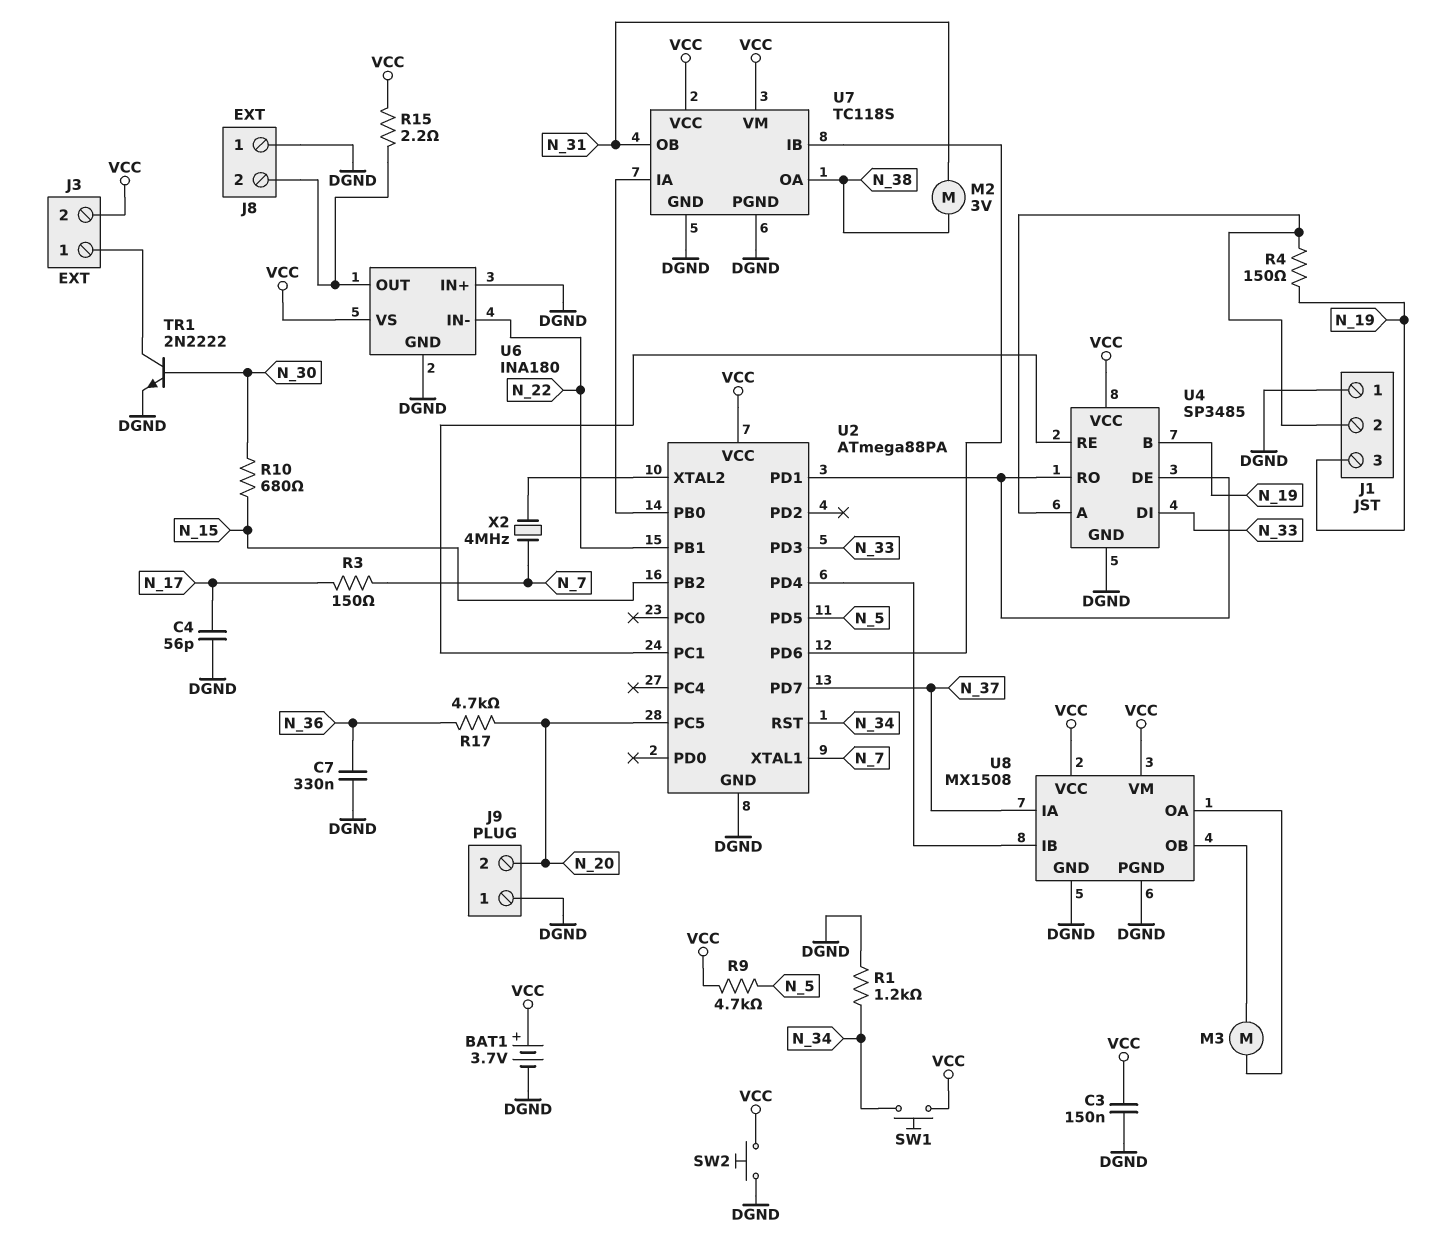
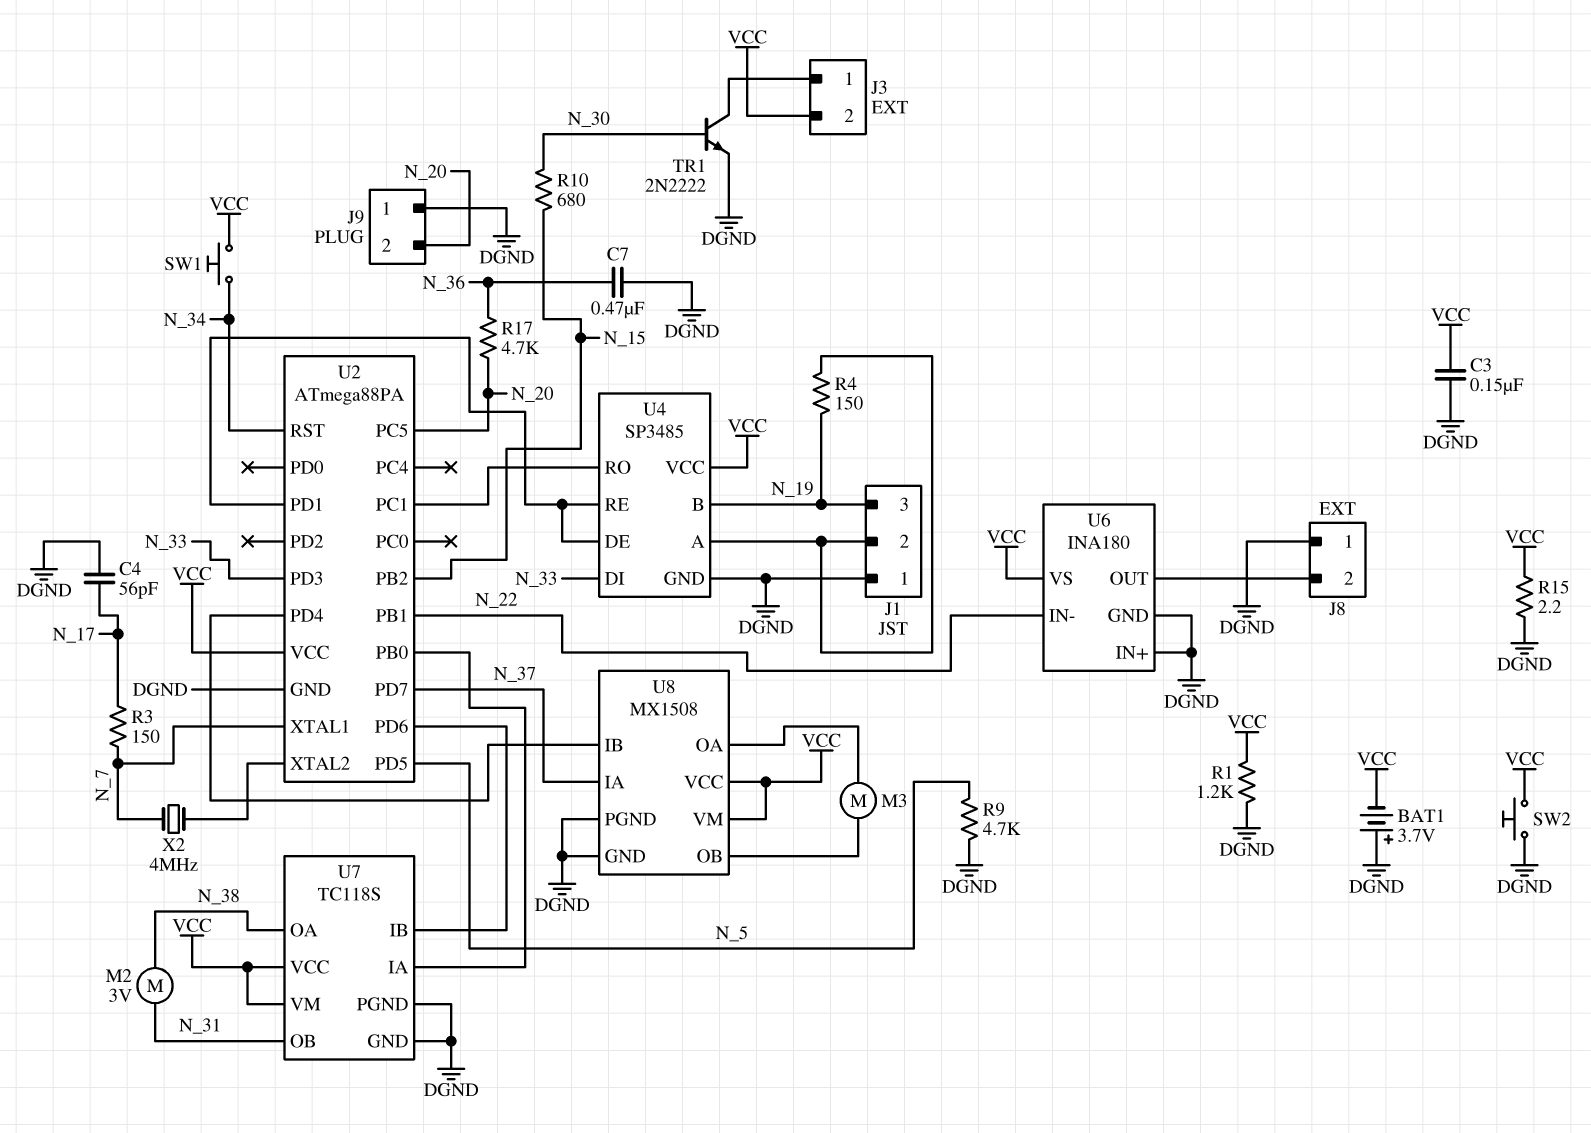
BAT1: 3.7V (plus VCC, minus DGND) -> 3.7V (plus DGND, minus VCC)
C7: 330nF (DGND, N_36) -> 470nF (DGND, N_36)
R1: 1.2k (DGND, N_34) -> 1.2k (DGND, VCC)
R9: 4.7k (N_5, VCC) -> 4.7k (DGND, N_5)
R15: 2.2 (J8/2, VCC) -> 2.2 (DGND, VCC)
U4 pin RE: U2/PC1 -> U2/PD1
U4 pin RO: U2/PD1 -> U2/PC1

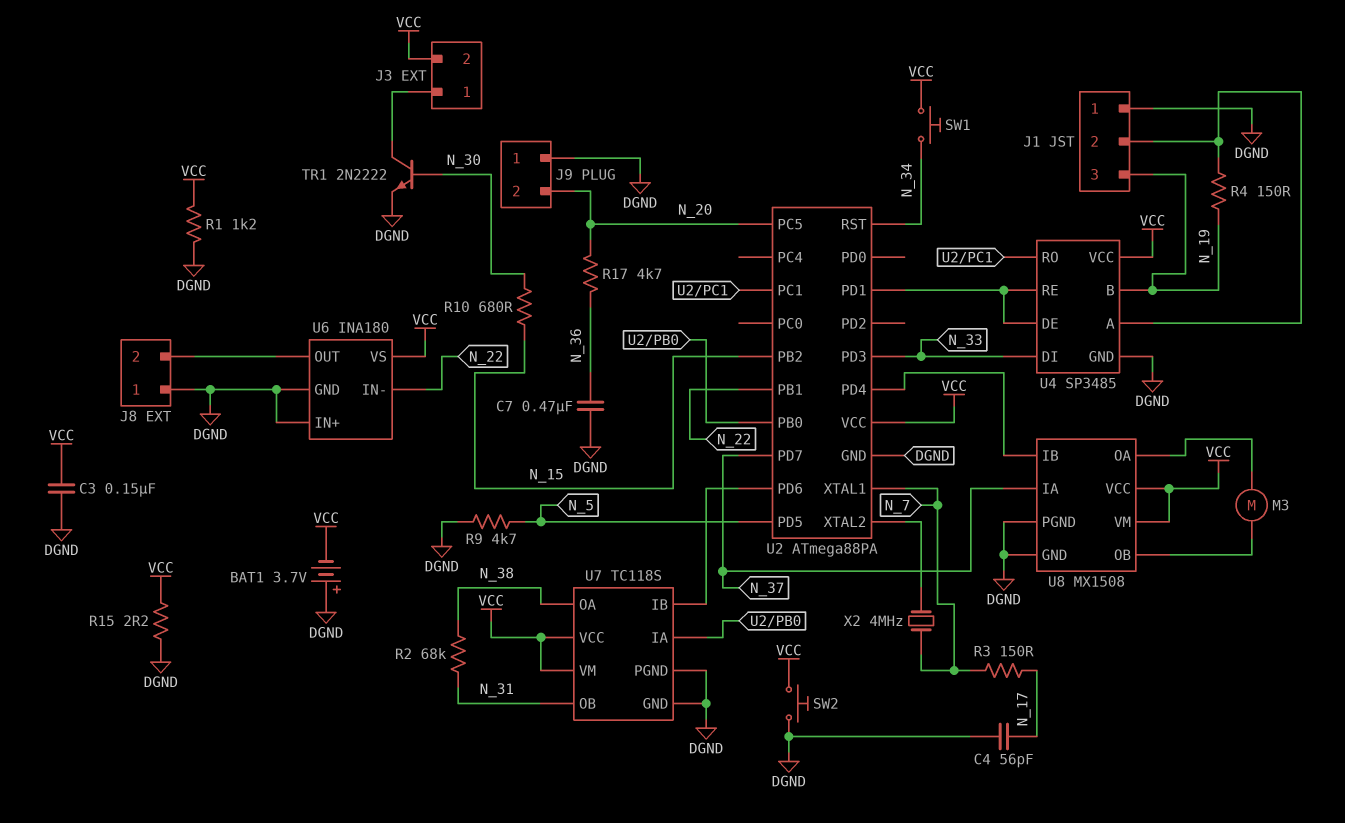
M2: motor 3V (N_31, N_38) -> none
R2: none -> 68k (N_31, N_38)

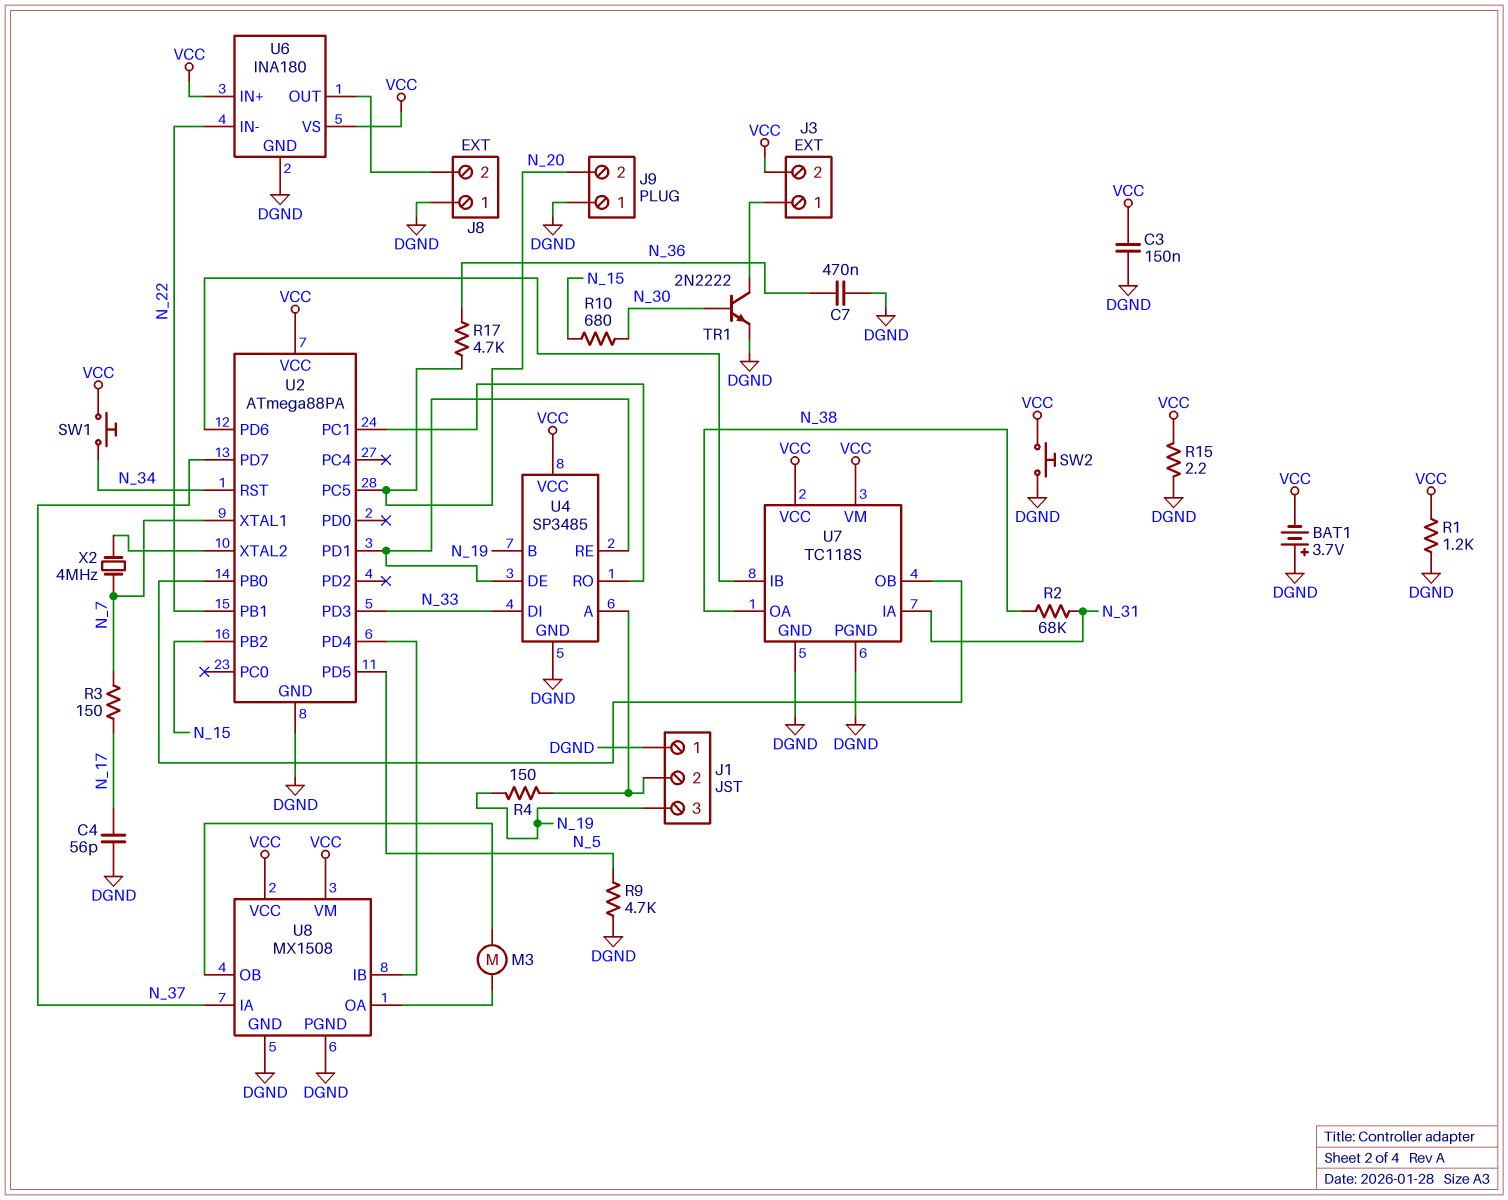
U6 pin IN+: DGND -> VCC
U7 pin IA: U2/PB0 -> N_31
U7 pin OB: N_31 -> U2/PB0

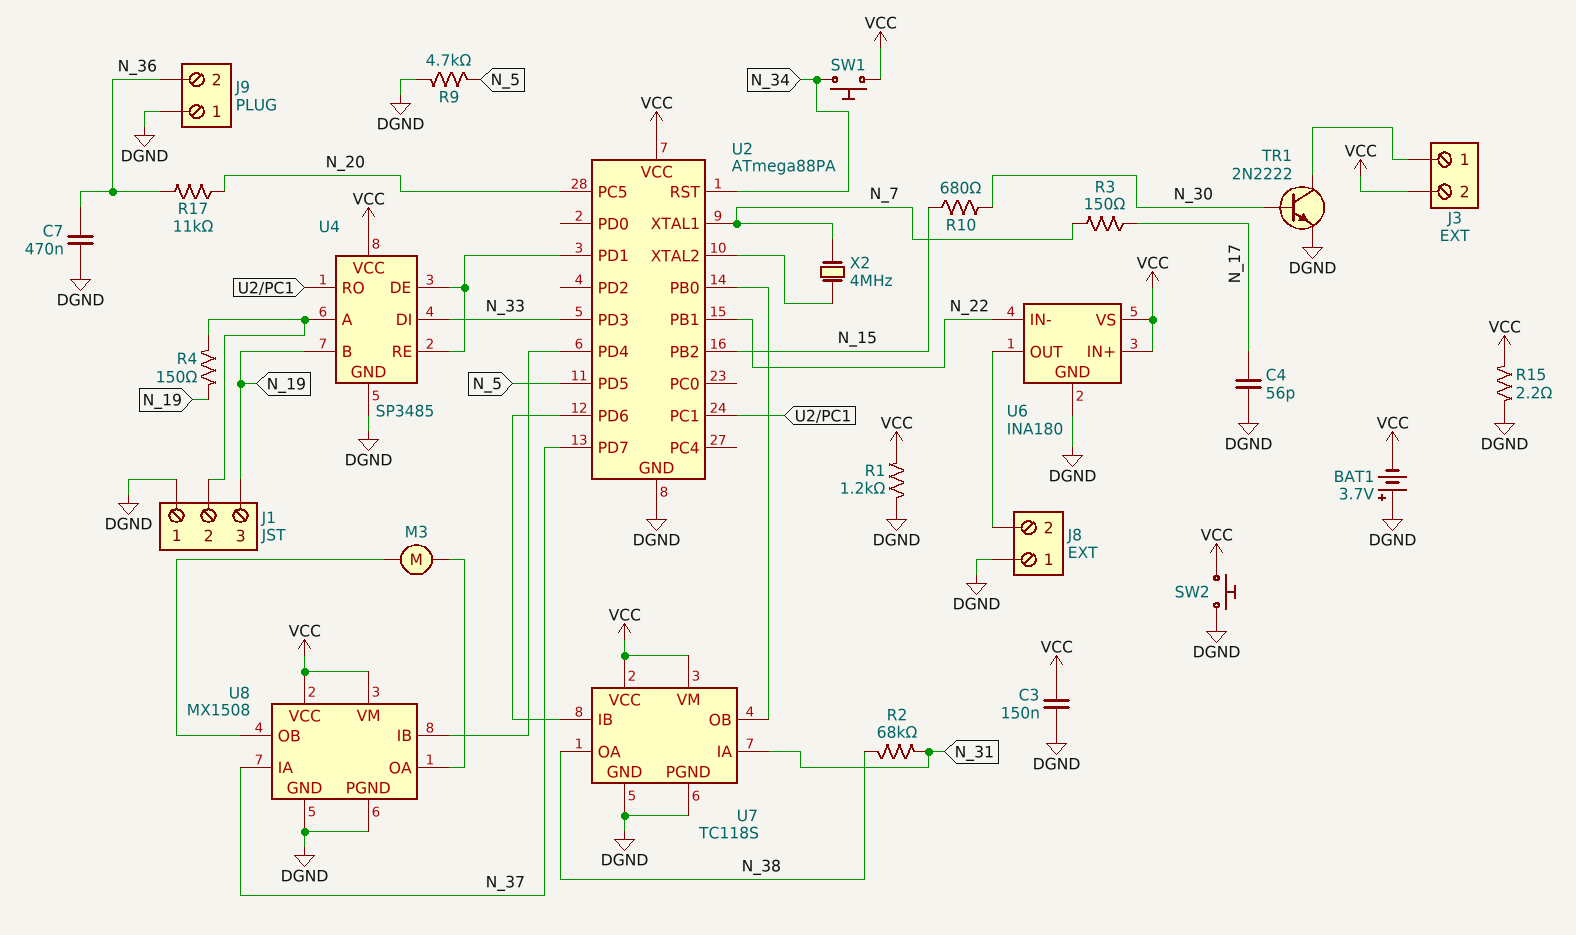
J9 pin 2: N_20 -> N_36
R17: 4.7k (N_20, N_36) -> 11k (N_20, N_36)

